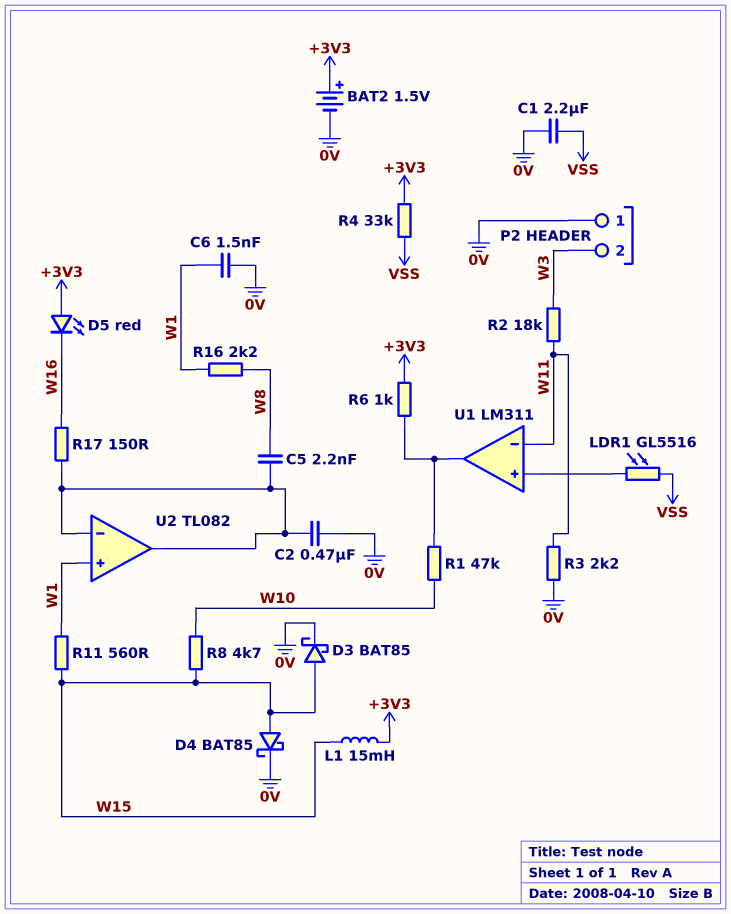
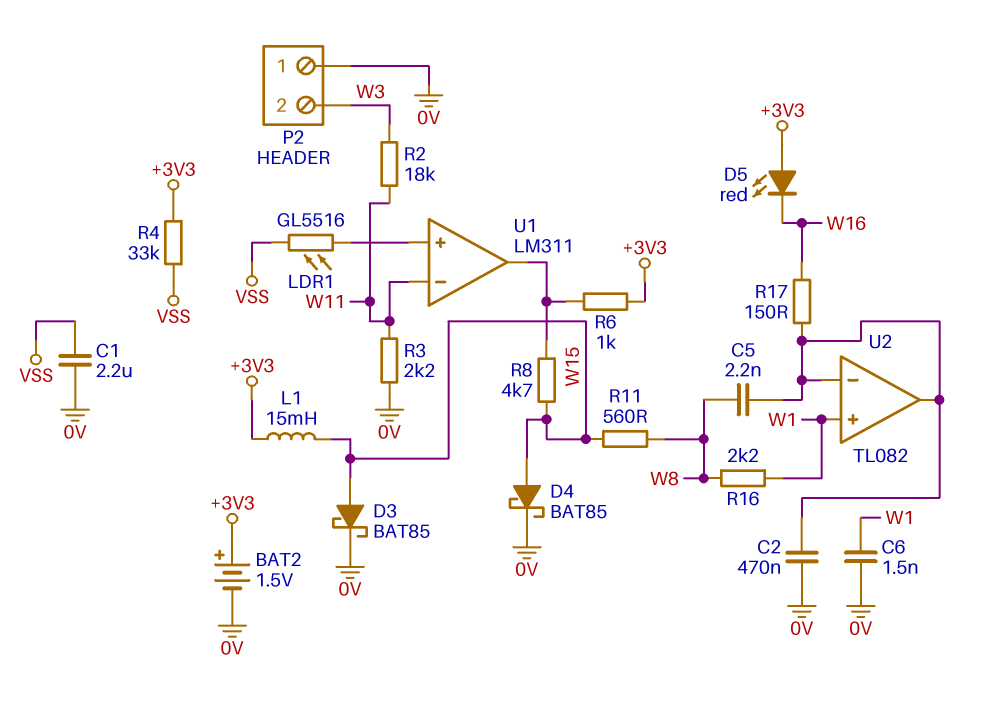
R1: 47k (U1/out, W10) -> none
R8: 4.7k (W10, W15) -> 4.7k (U1/out, W15)
R11: 560 (W1, W15) -> 560 (W8, W15)

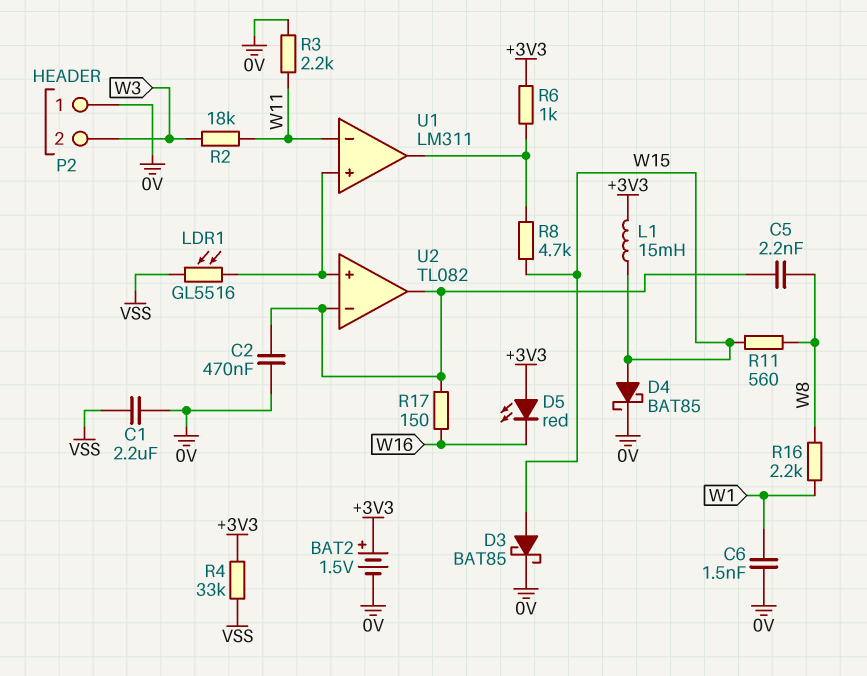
U2 pin in+: W1 -> U1/in+

